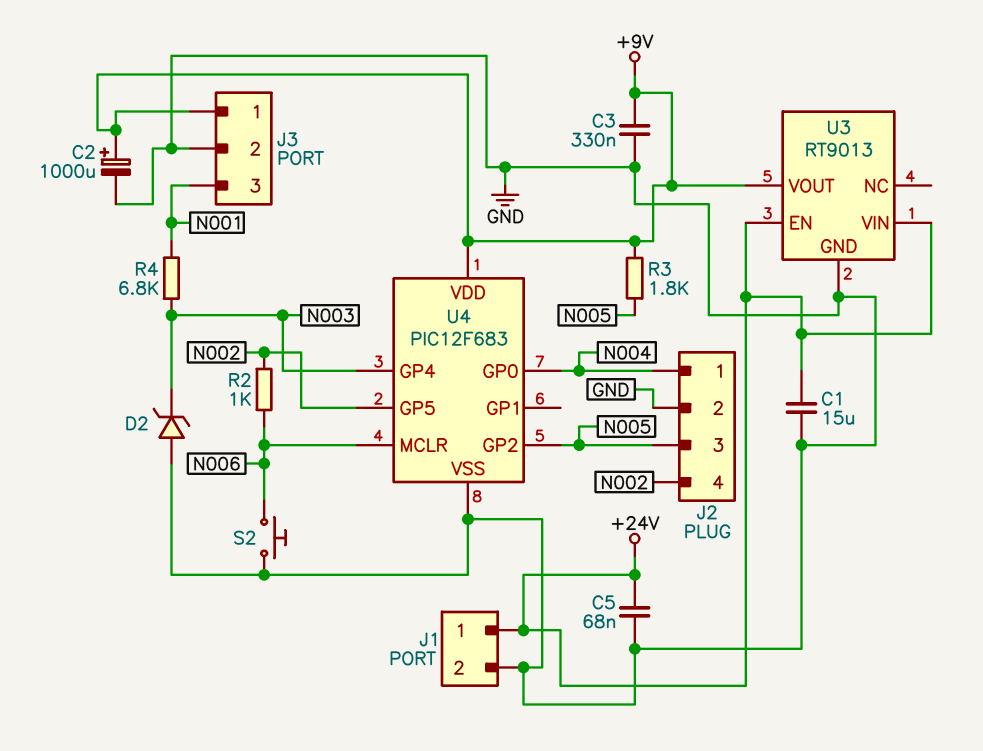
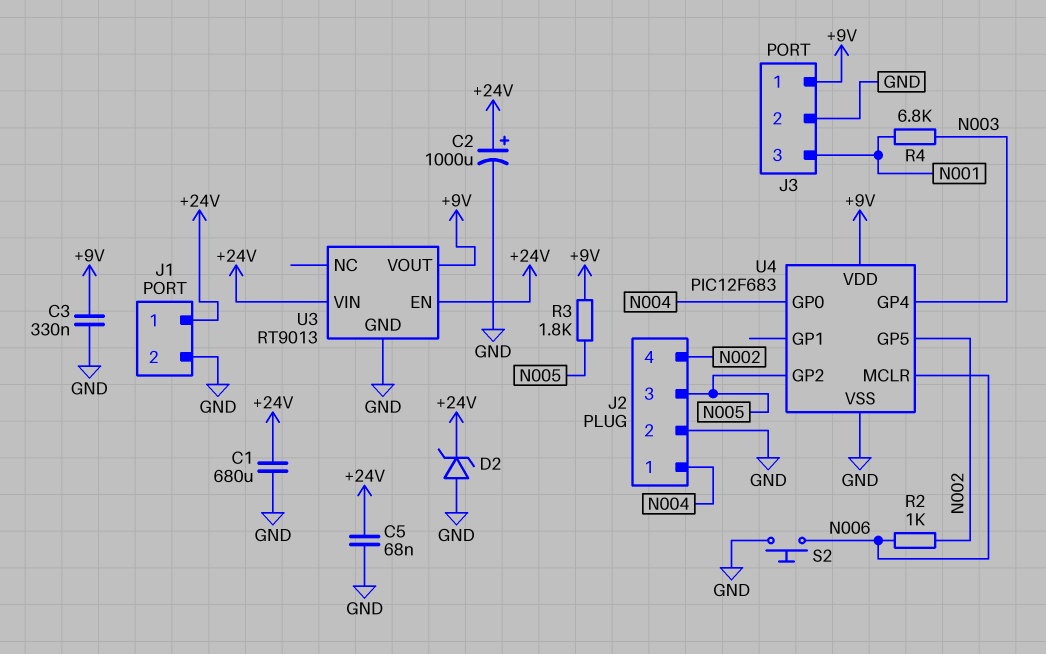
C1: 15uF (+24V, GND) -> 680uF (+24V, GND)
C2: 1000uF (plus +9V, minus GND) -> 1000uF (plus +24V, minus GND)
D2: zener (A GND, K N003) -> zener (A GND, K +24V)

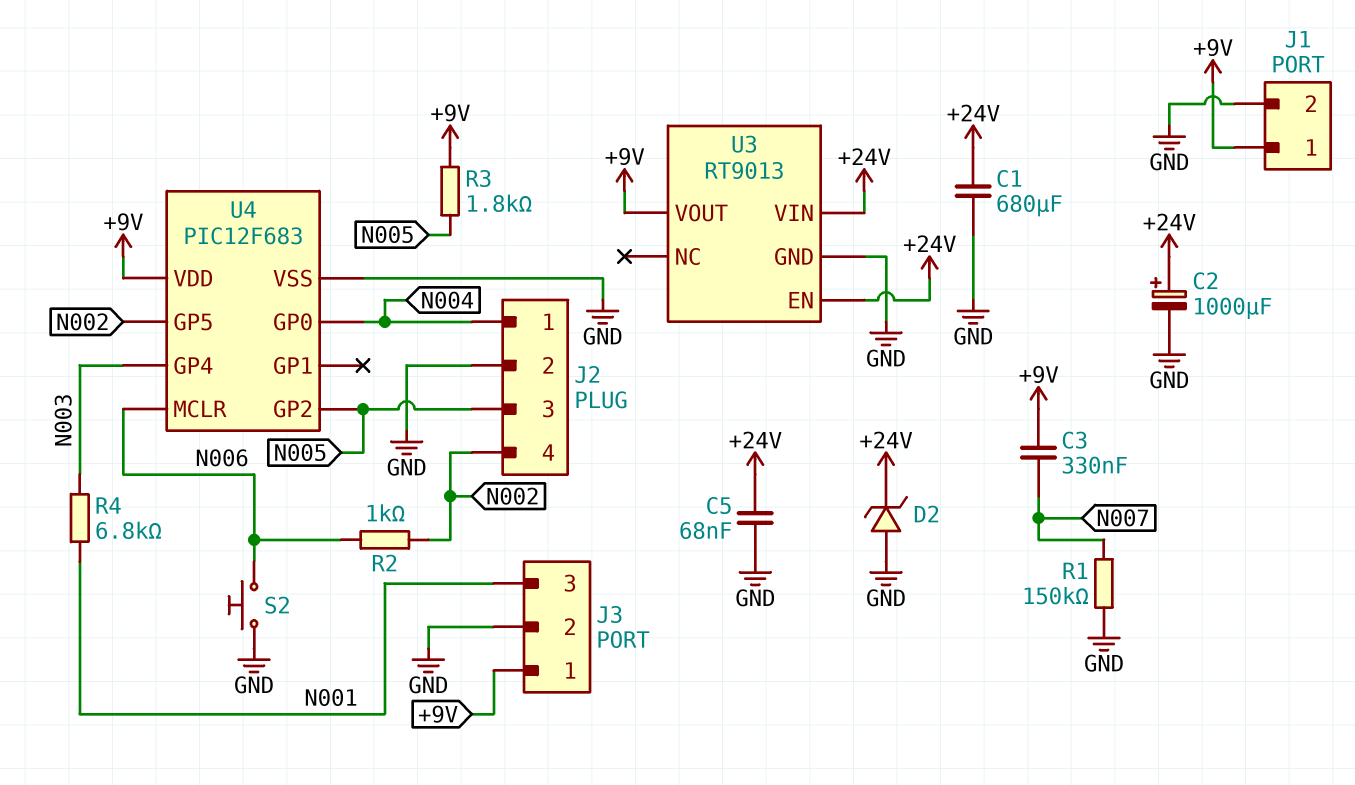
C3: 330nF (+9V, GND) -> 330nF (+9V, N007)
J1 pin 1: +24V -> +9V
R1: none -> 150k (GND, N007)

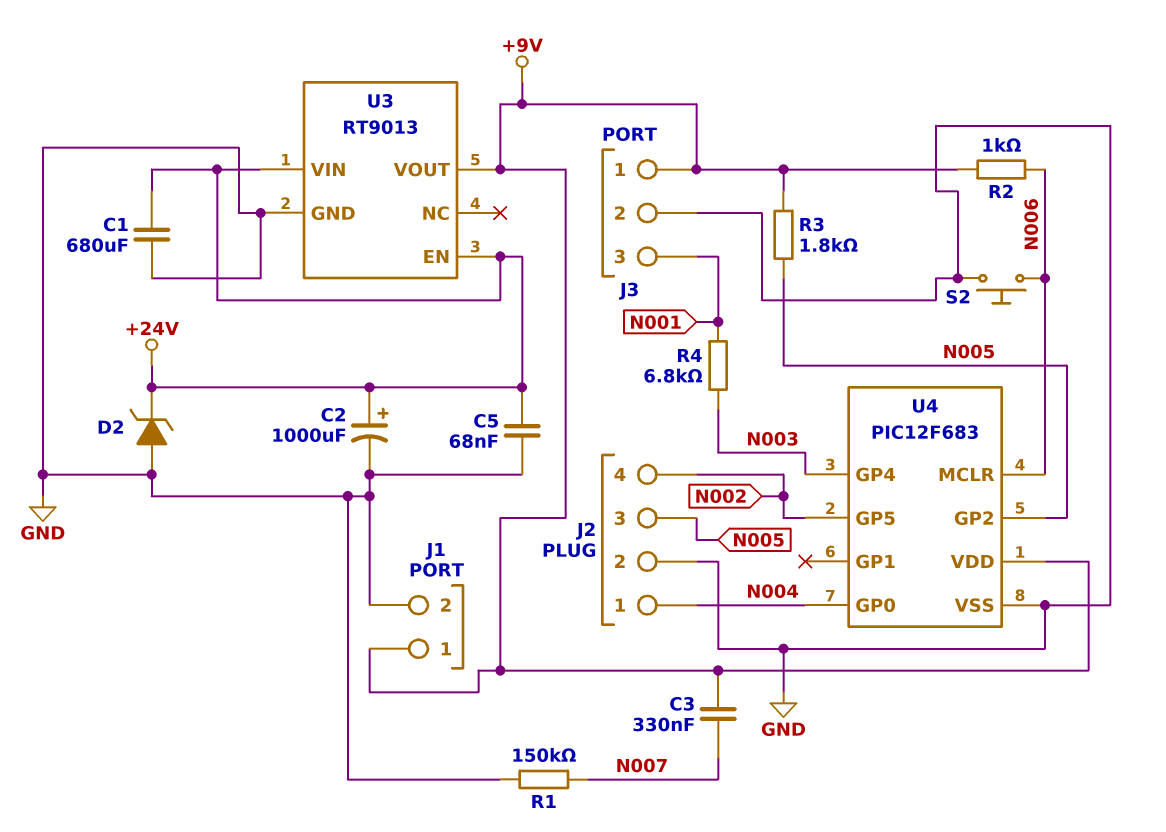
R2: 1k (N002, N006) -> 1k (+9V, N006)

